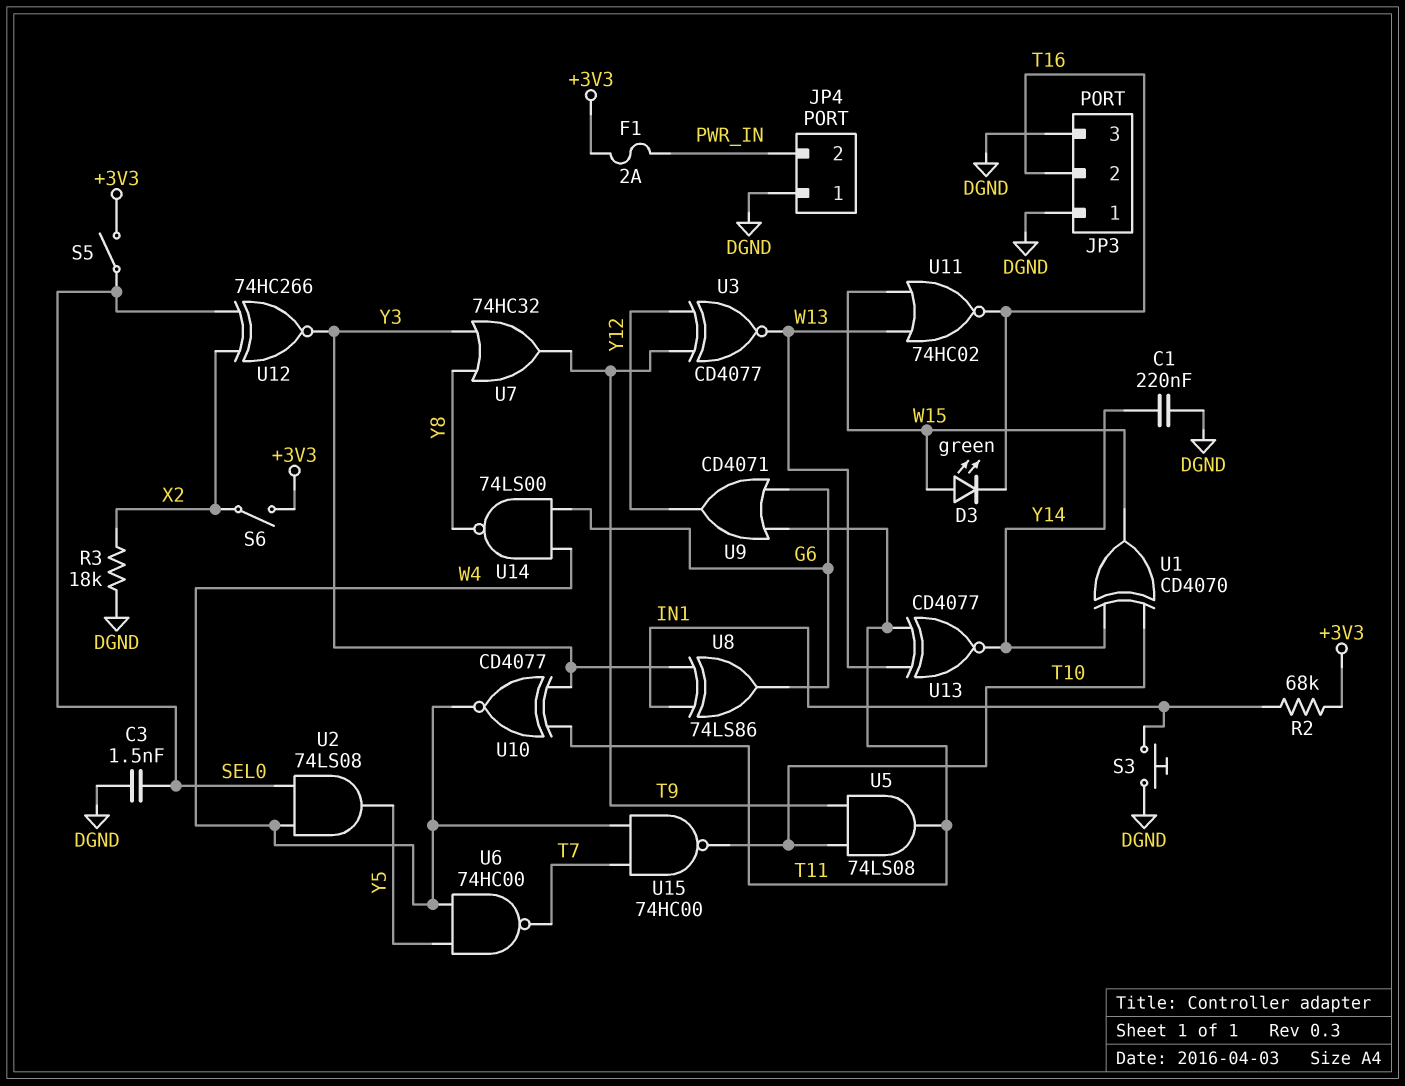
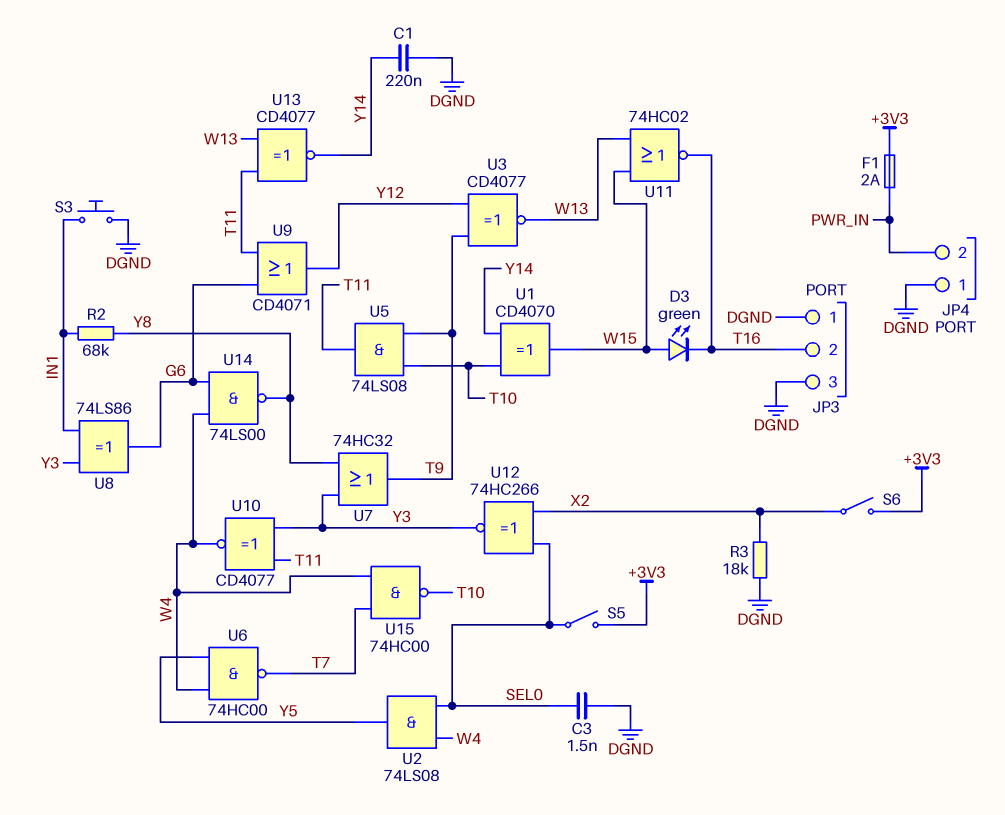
R2: 68k (+3V3, IN1) -> 68k (IN1, Y8)

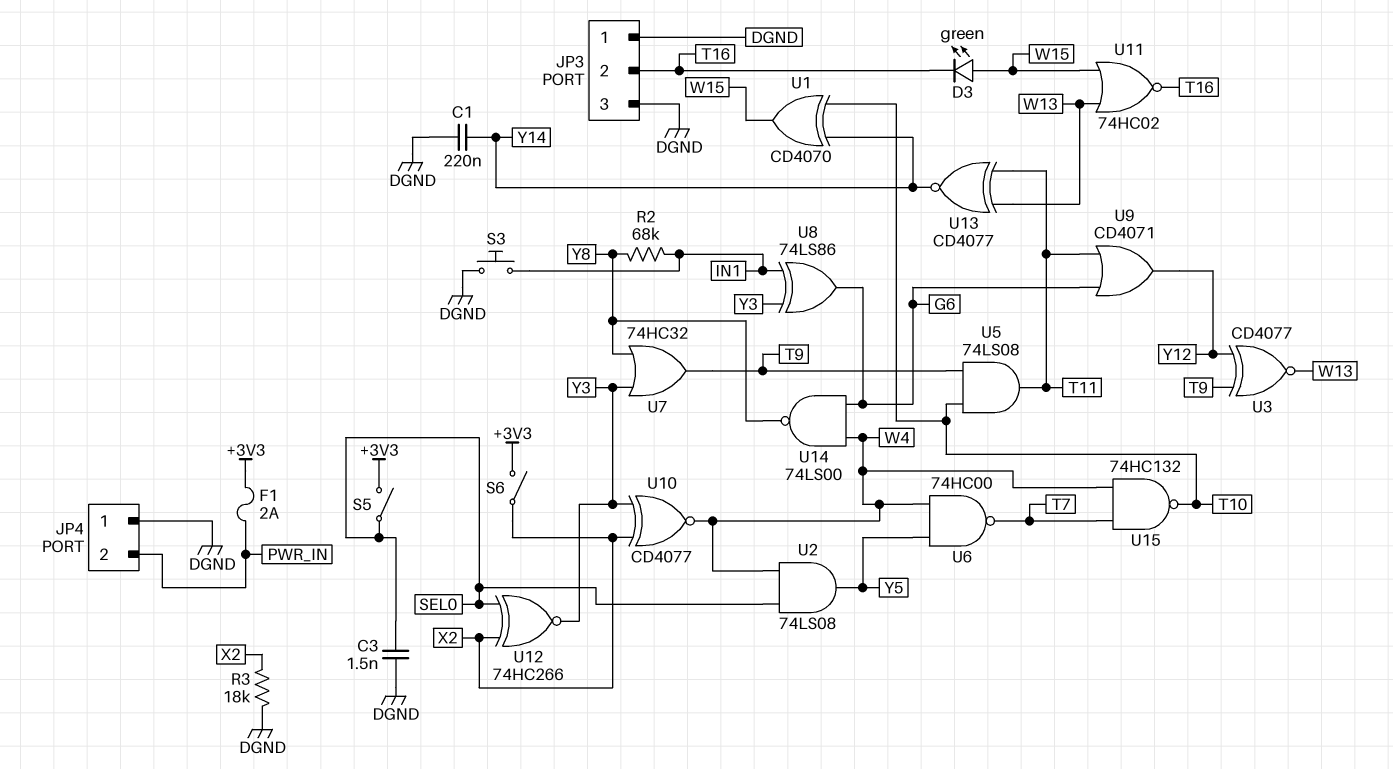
U10: XNOR CD4077 (in T11, in Y3, out W4) -> XNOR CD4077 (in X2, in Y3, out W4)
U15: NAND 74HC00 (in T7, in W4, out T10) -> NAND 74HC132 (in T7, in W4, out T10)

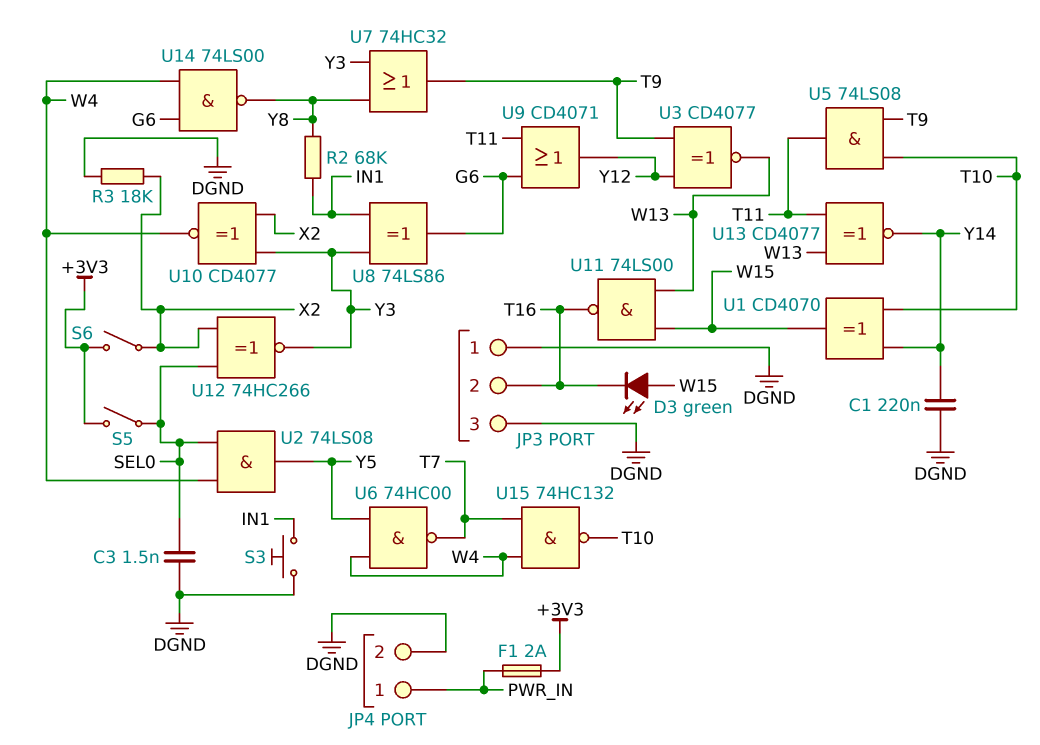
JP4 pin 1: DGND -> PWR_IN
JP4 pin 2: PWR_IN -> DGND
U11: NOR 74HC02 (in W13, in W15, out T16) -> NAND 74LS00 (in W13, in W15, out T16)

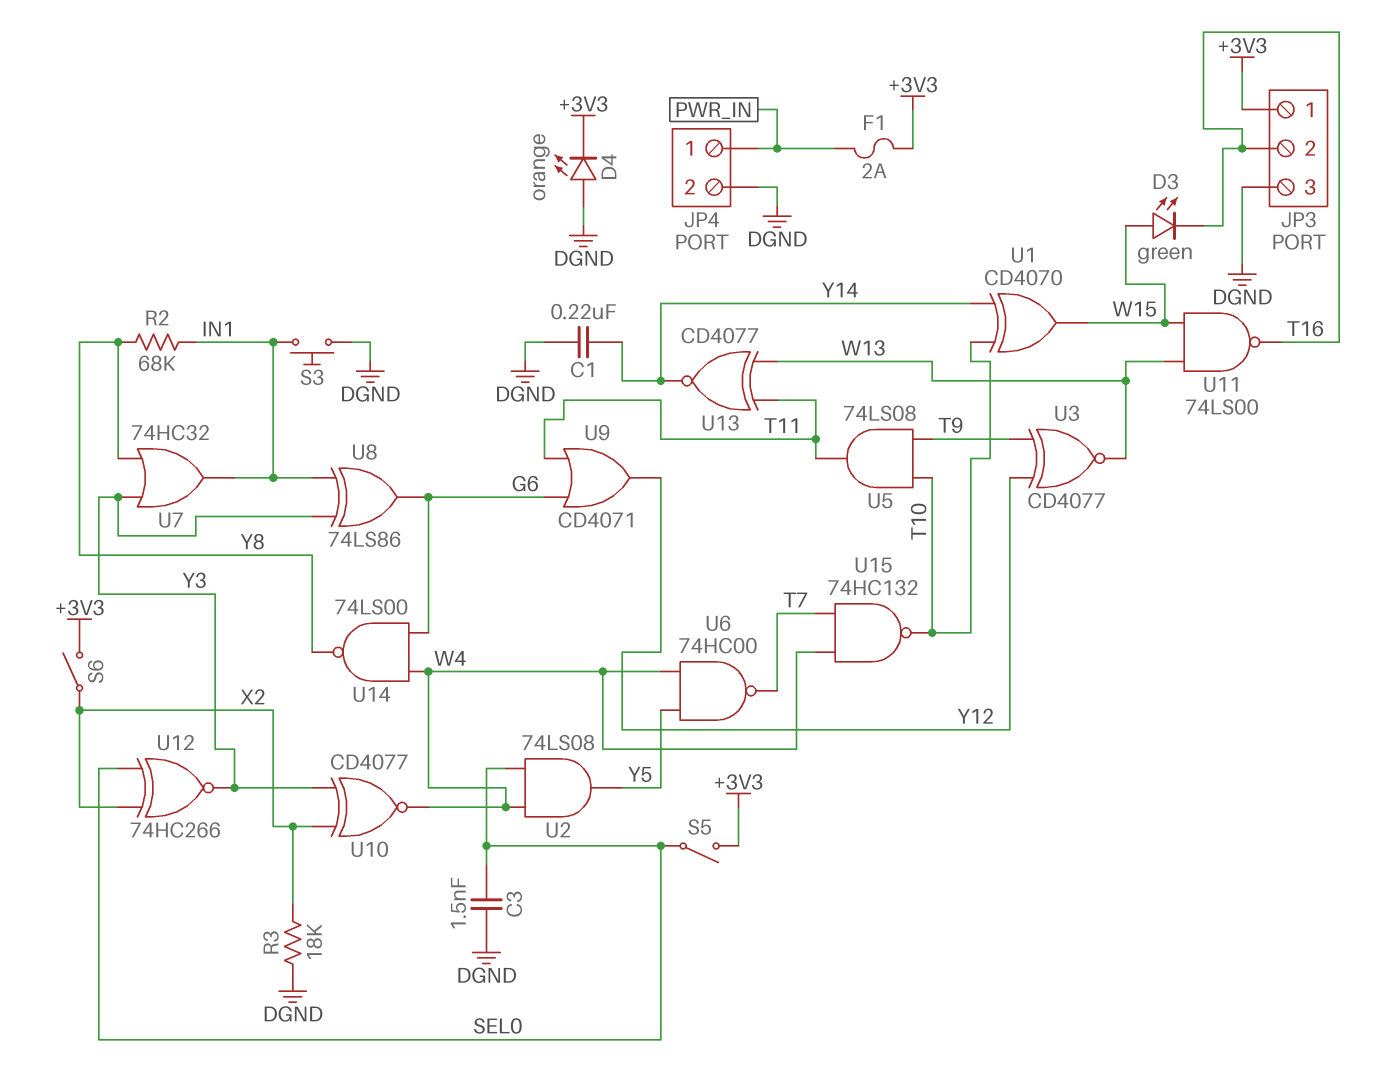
D4: none -> LED orange (A DGND, K +3V3)
JP3 pin 1: DGND -> +3V3
U7: OR 74HC32 (in Y3, in Y8, out T9) -> OR 74HC32 (in Y3, in Y8, out IN1)

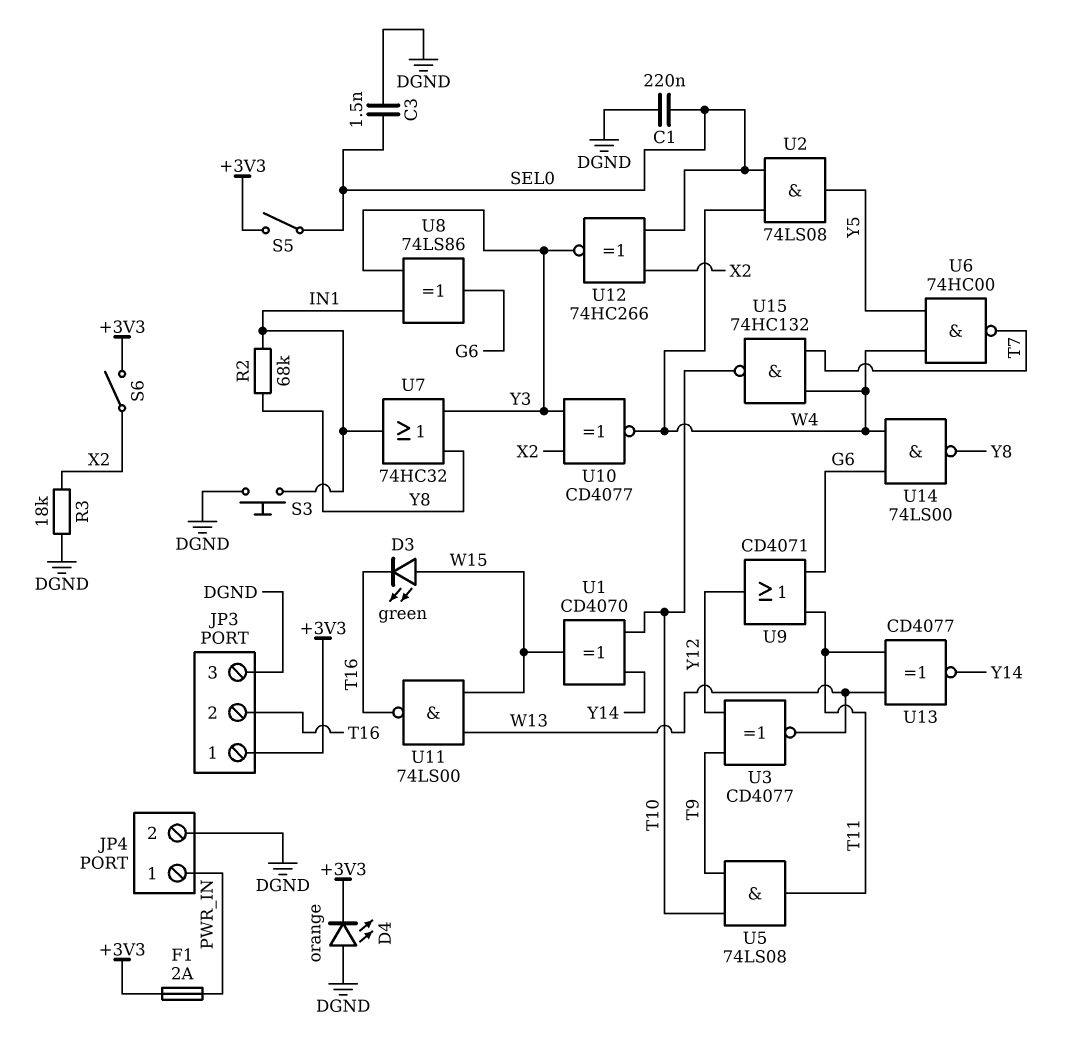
C1: 220nF (DGND, Y14) -> 220nF (DGND, SEL0)

